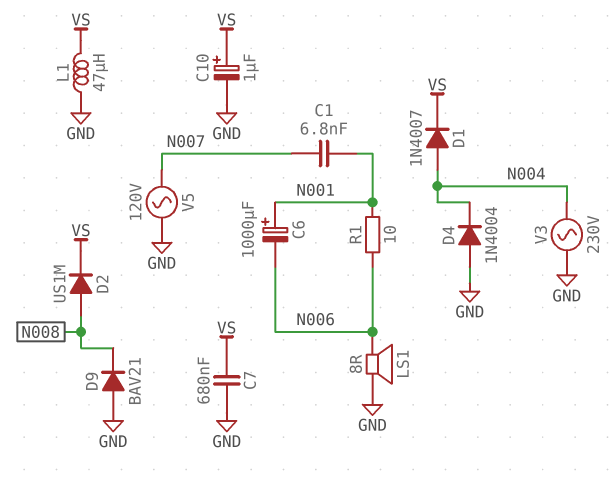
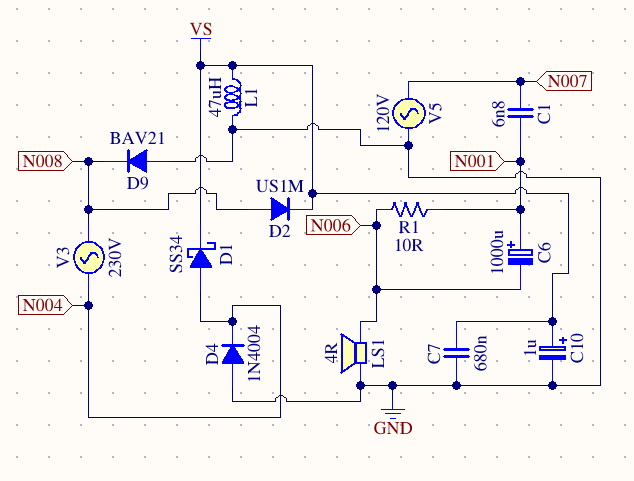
D1: diode 1N4007 (A N004, K VS) -> schottky SS34 (A N004, K VS)
LS1: speaker 8R (GND, N006) -> speaker 4R (GND, N006)
V3: AC 230V (GND, N004) -> AC 230V (N004, N008)

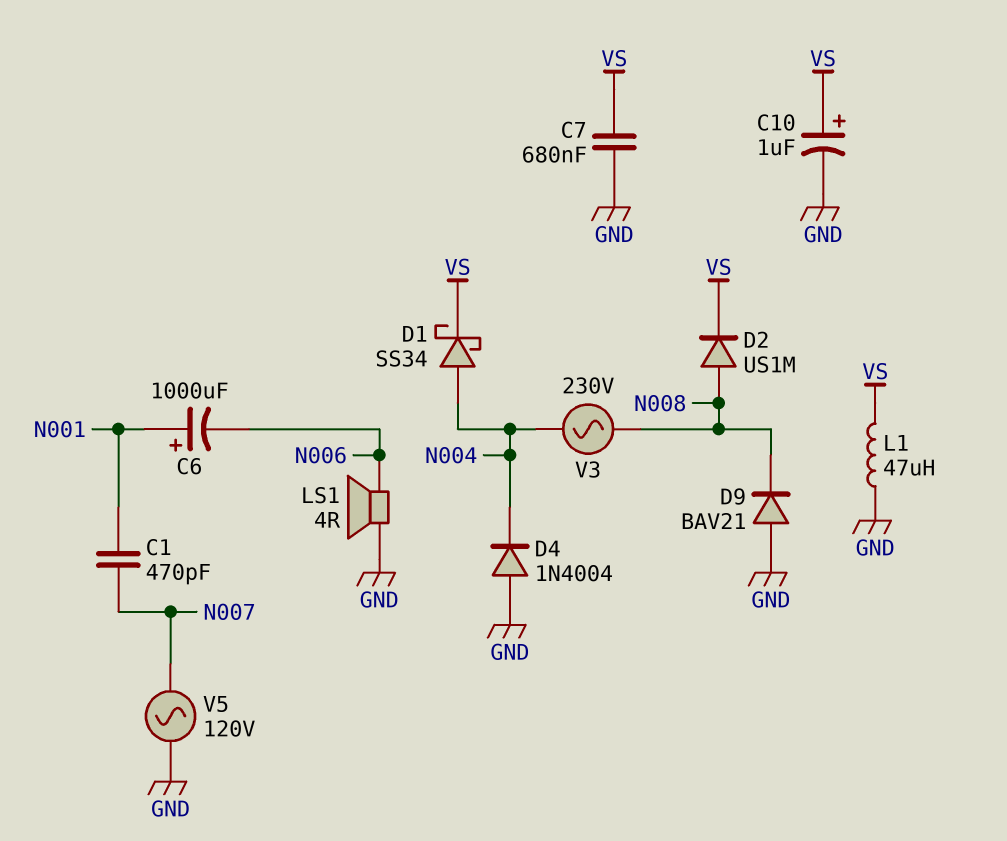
C1: 6.8nF (N001, N007) -> 470pF (N001, N007)
R1: 10 (N001, N006) -> none

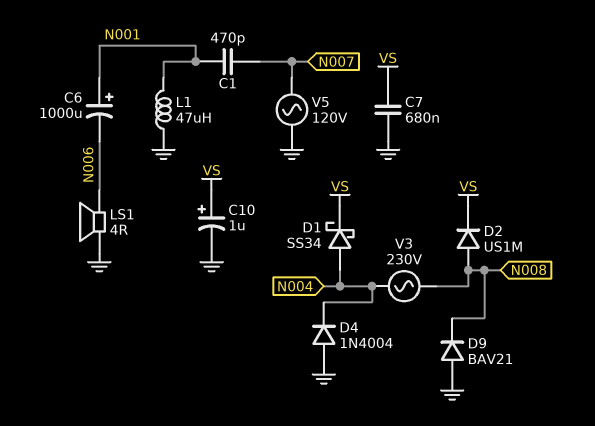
L1: 47uH (GND, VS) -> 47uH (GND, N001)

